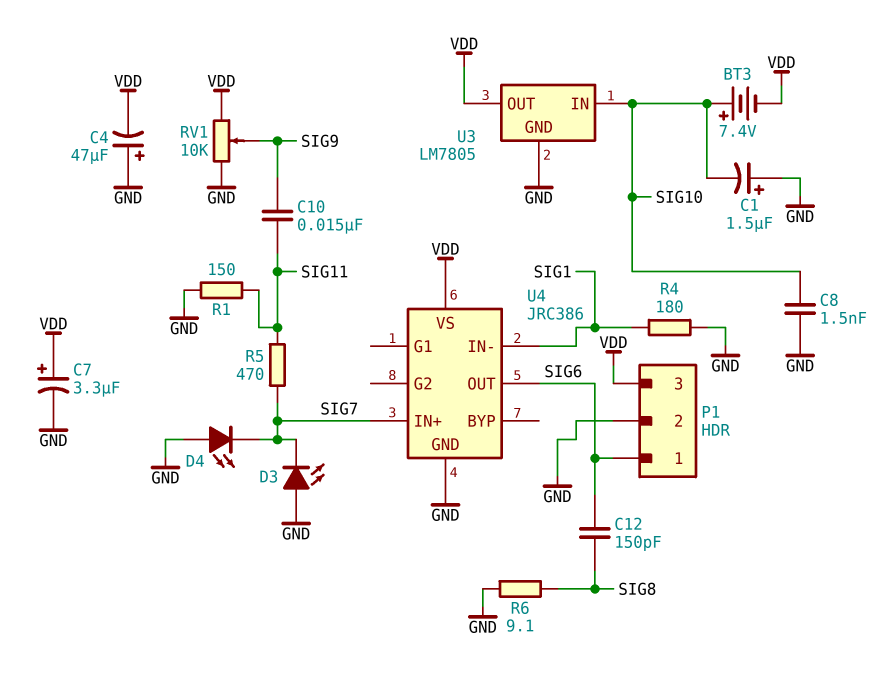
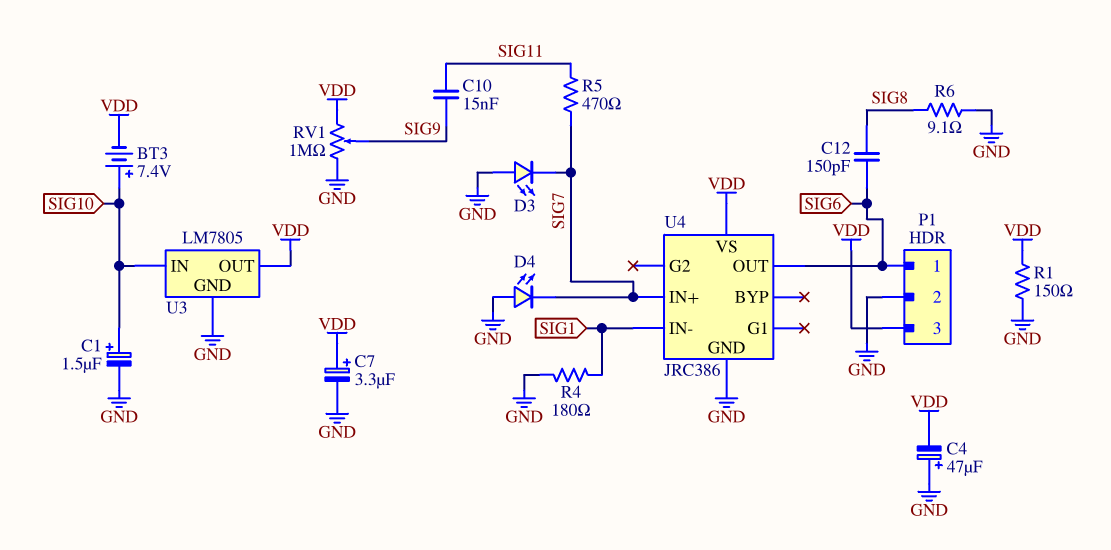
C1: 1.5uF (plus GND, minus SIG10) -> 1.5uF (plus SIG10, minus GND)
C8: 1.5nF (GND, SIG10) -> none
R1: 150 (GND, SIG11) -> 150 (GND, VDD)
RV1: 10k (GND, VDD, wiper SIG9) -> 1M (GND, VDD, wiper SIG9)

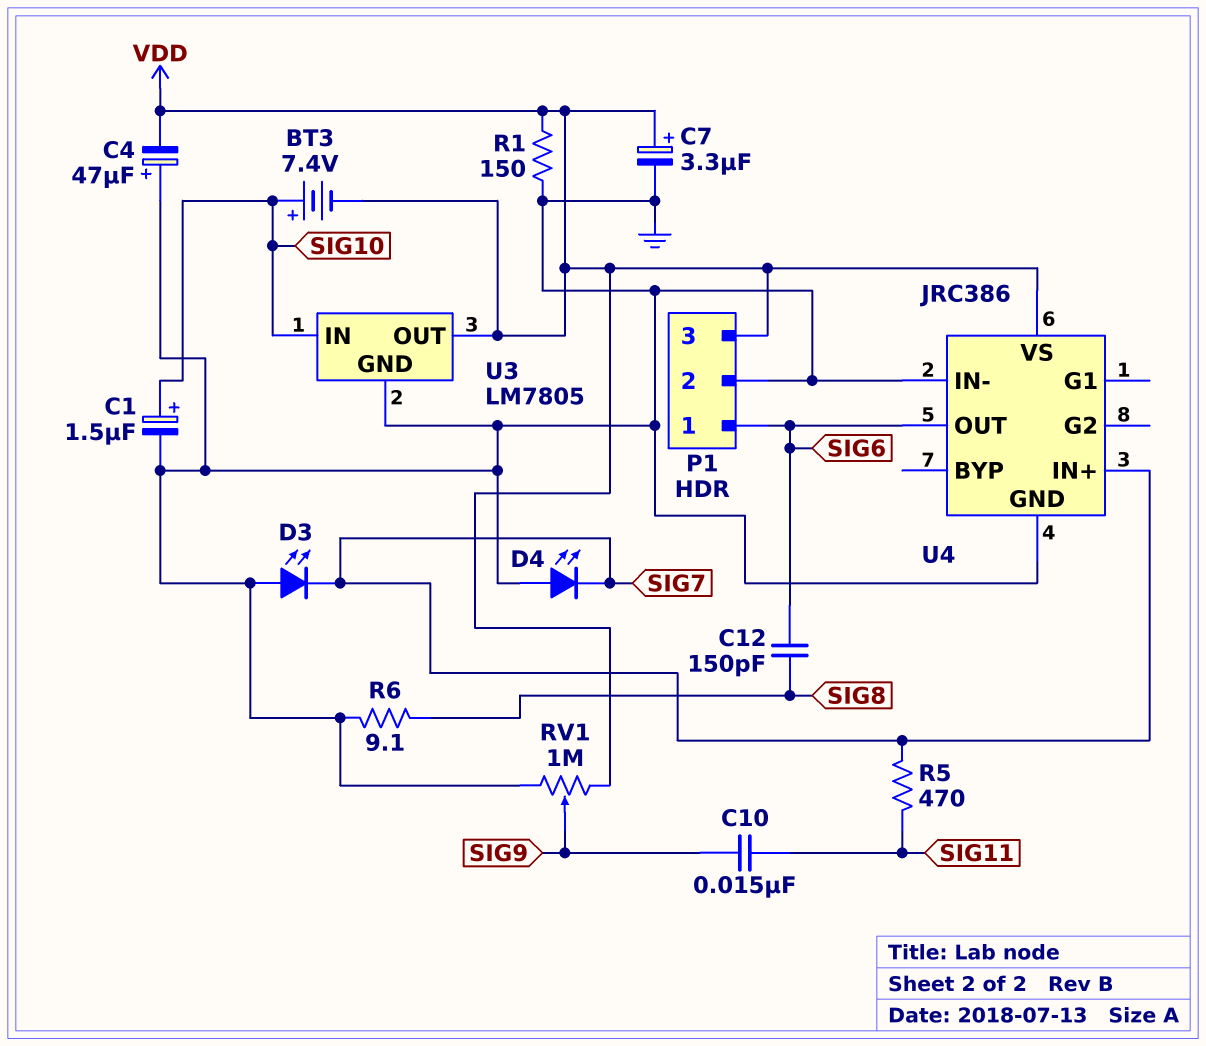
R4: 180 (GND, SIG1) -> none
U4 pin IN-: SIG1 -> GND

